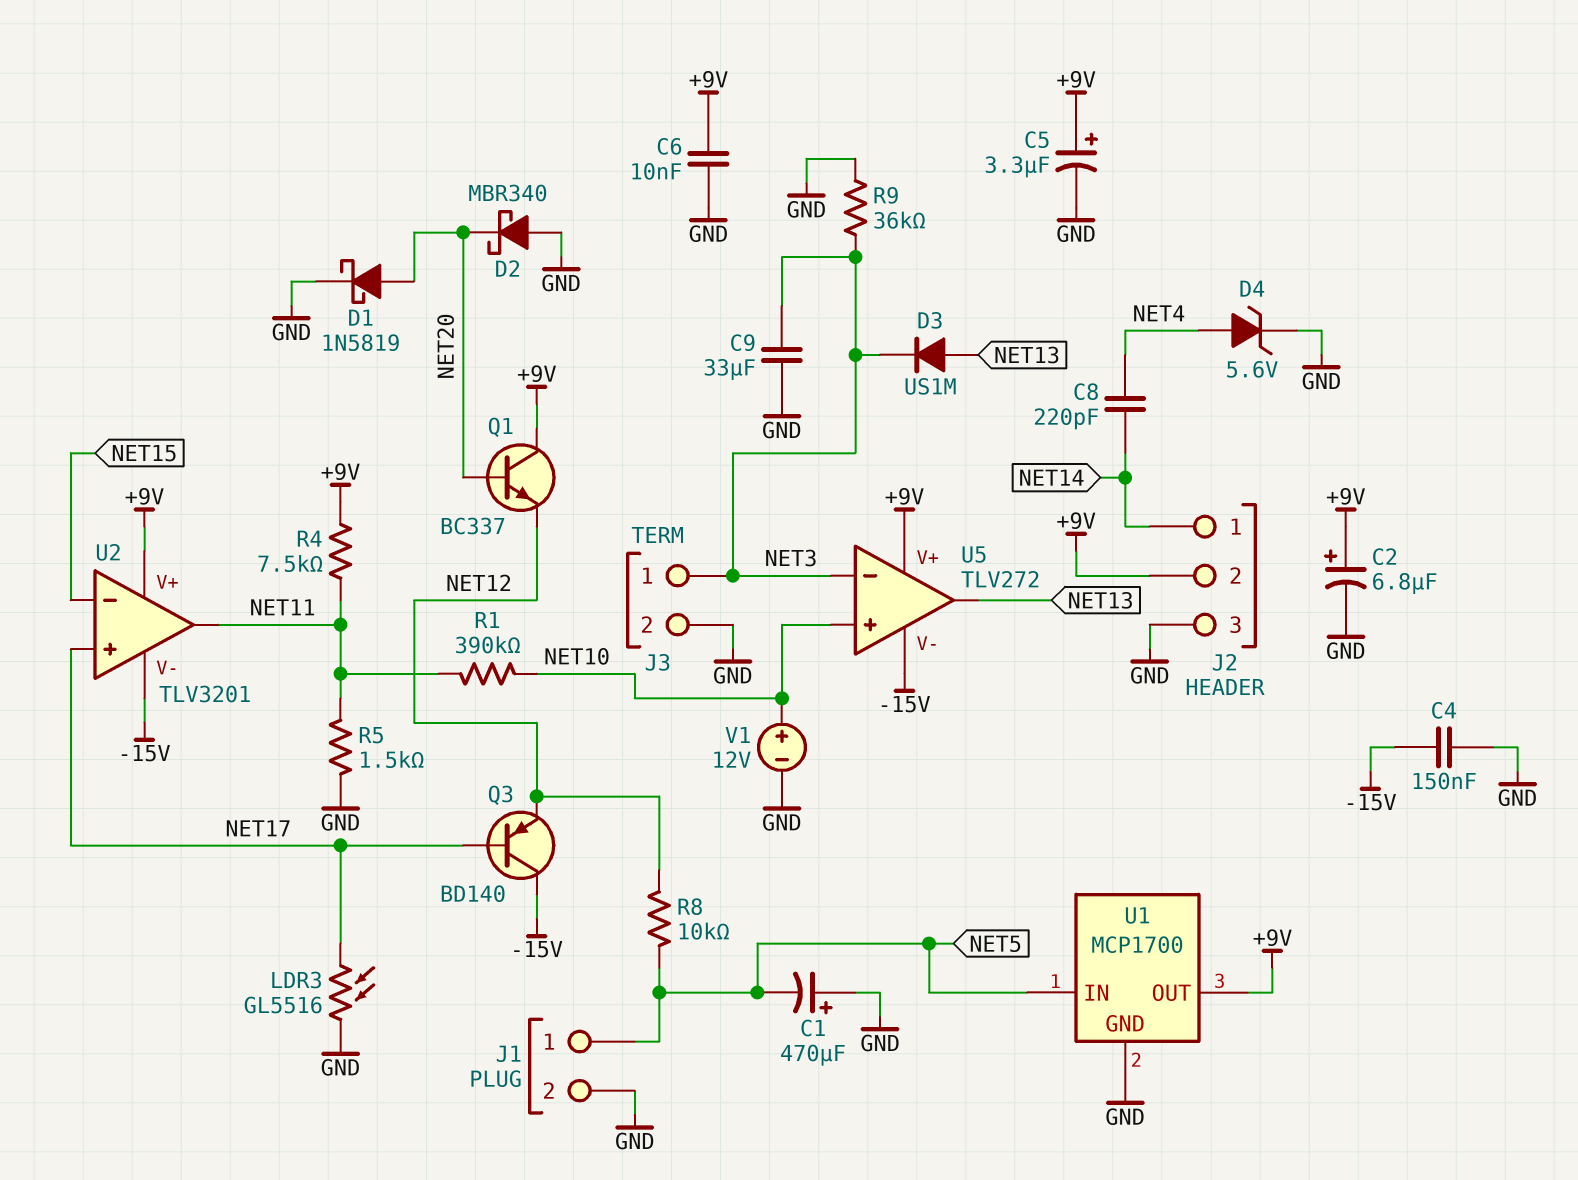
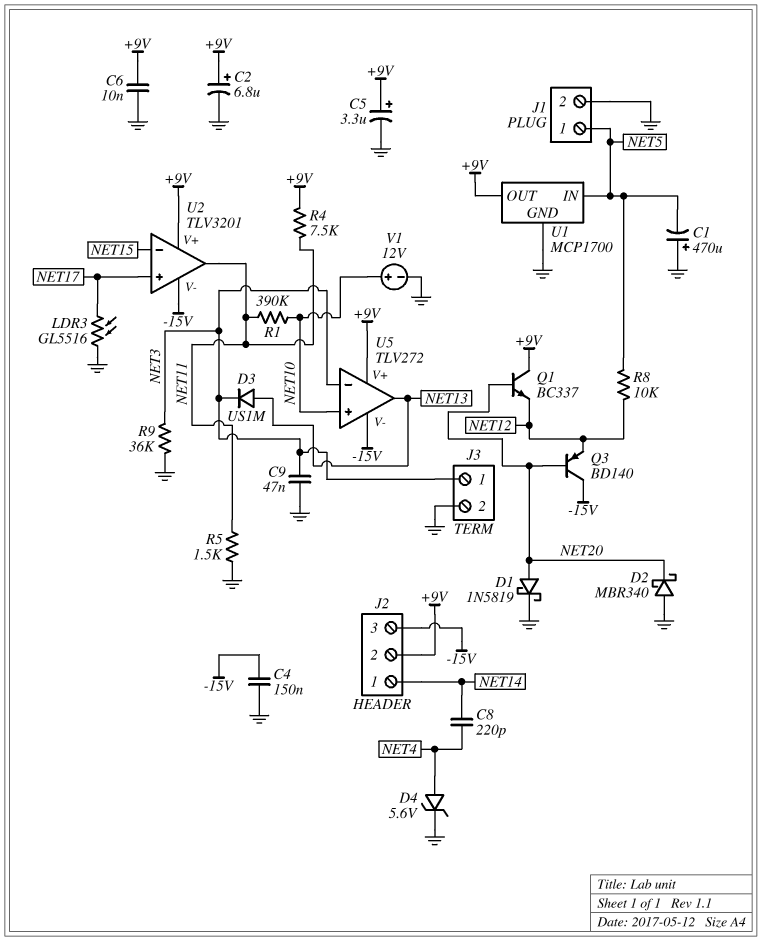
C9: 33uF (GND, NET3) -> 47nF (GND, NET3)
J2 pin 3: GND -> -15V
Q3: PNP BD140 (B NET17, C -15V, E NET12) -> PNP BD140 (B NET20, C -15V, E NET12)

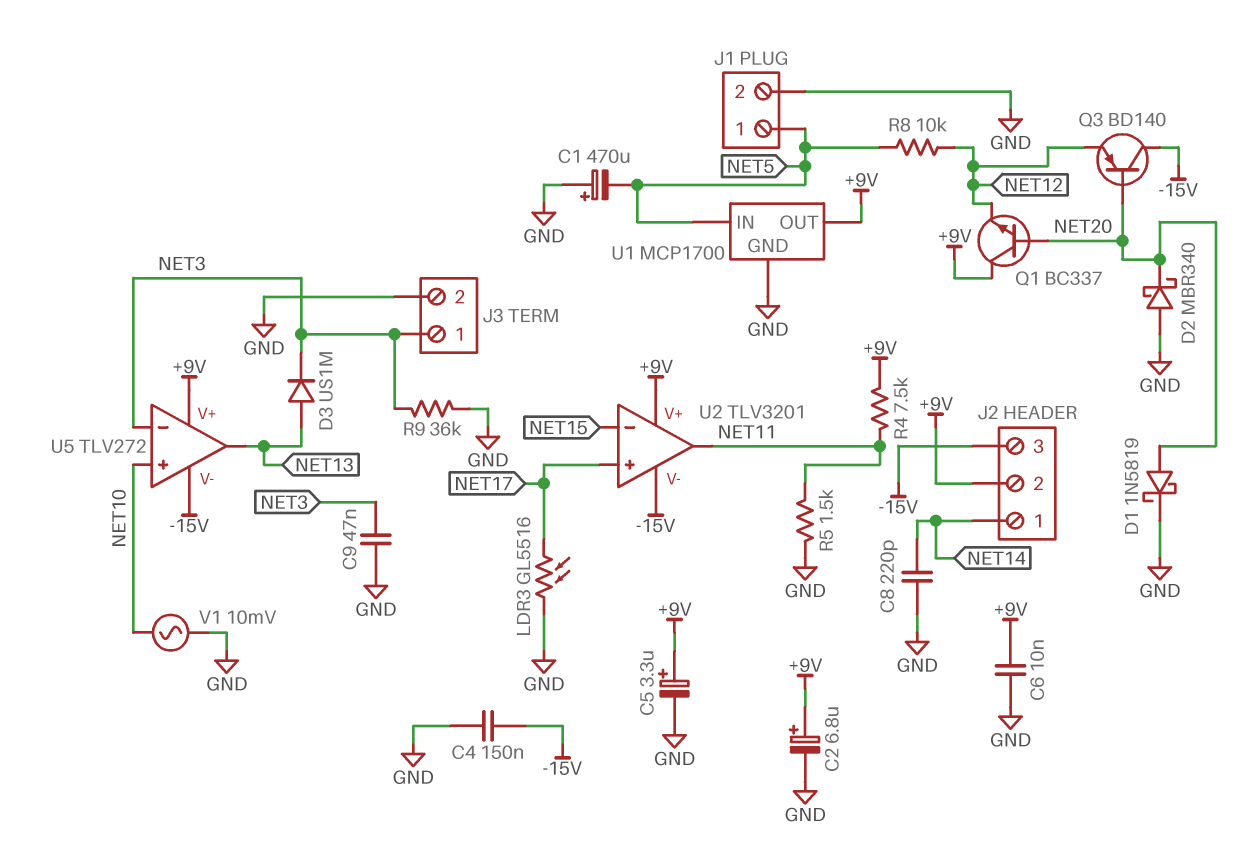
C8: 220pF (NET4, NET14) -> 220pF (GND, NET14)
D4: zener 5.6V (A NET4, K GND) -> none
R1: 390k (NET10, NET11) -> none
V1: 12V (plus NET10, minus GND) -> AC 10mV (GND, NET10)

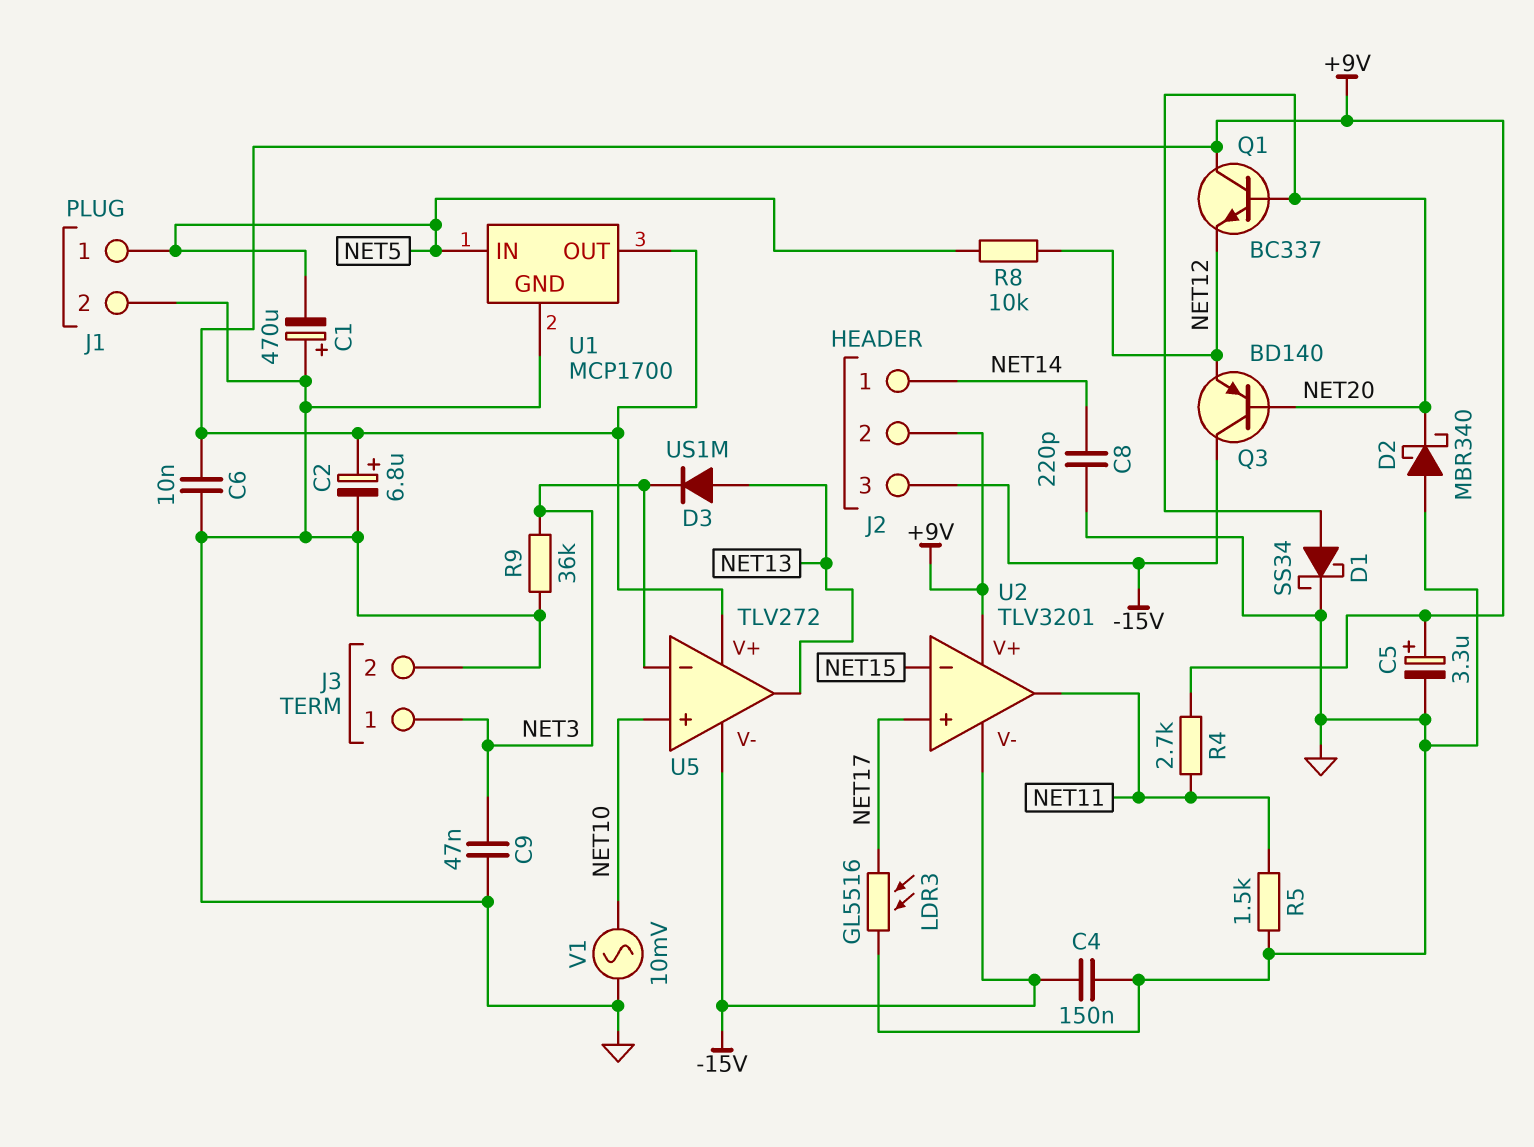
D1: schottky 1N5819 (A NET20, K GND) -> schottky SS34 (A NET20, K GND)
R4: 7.5k (+9V, NET11) -> 2.7k (+9V, NET11)

